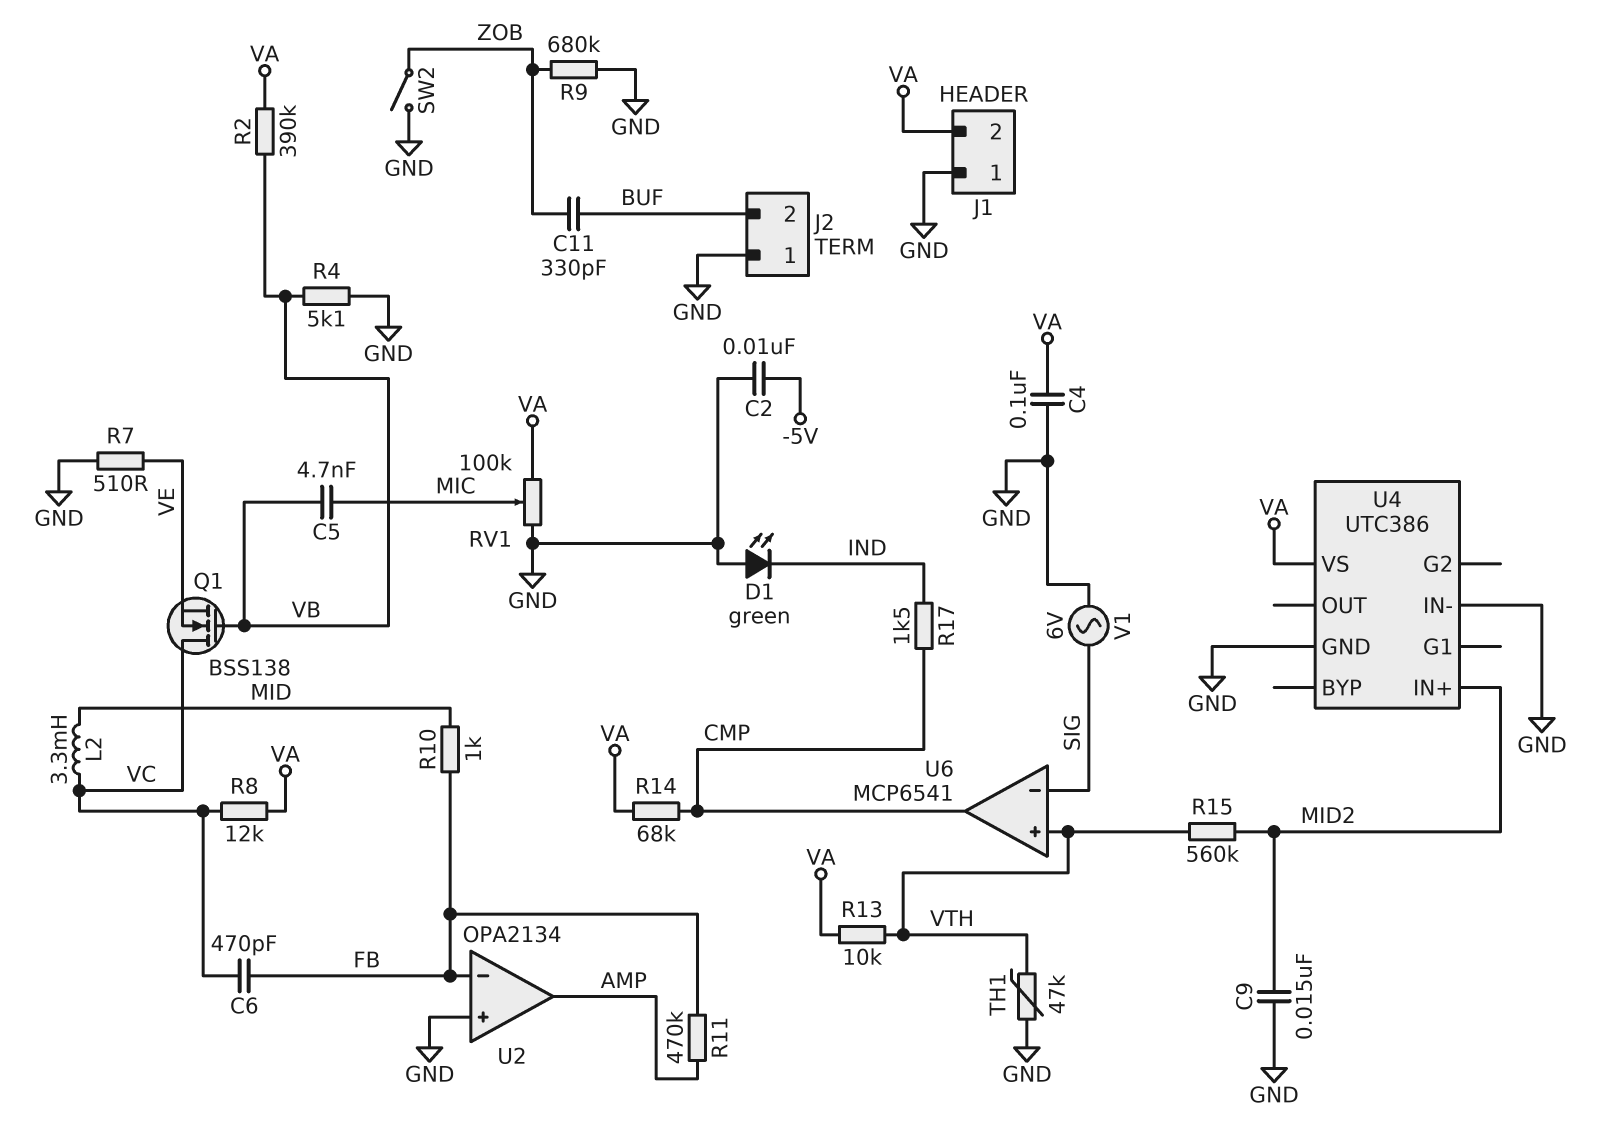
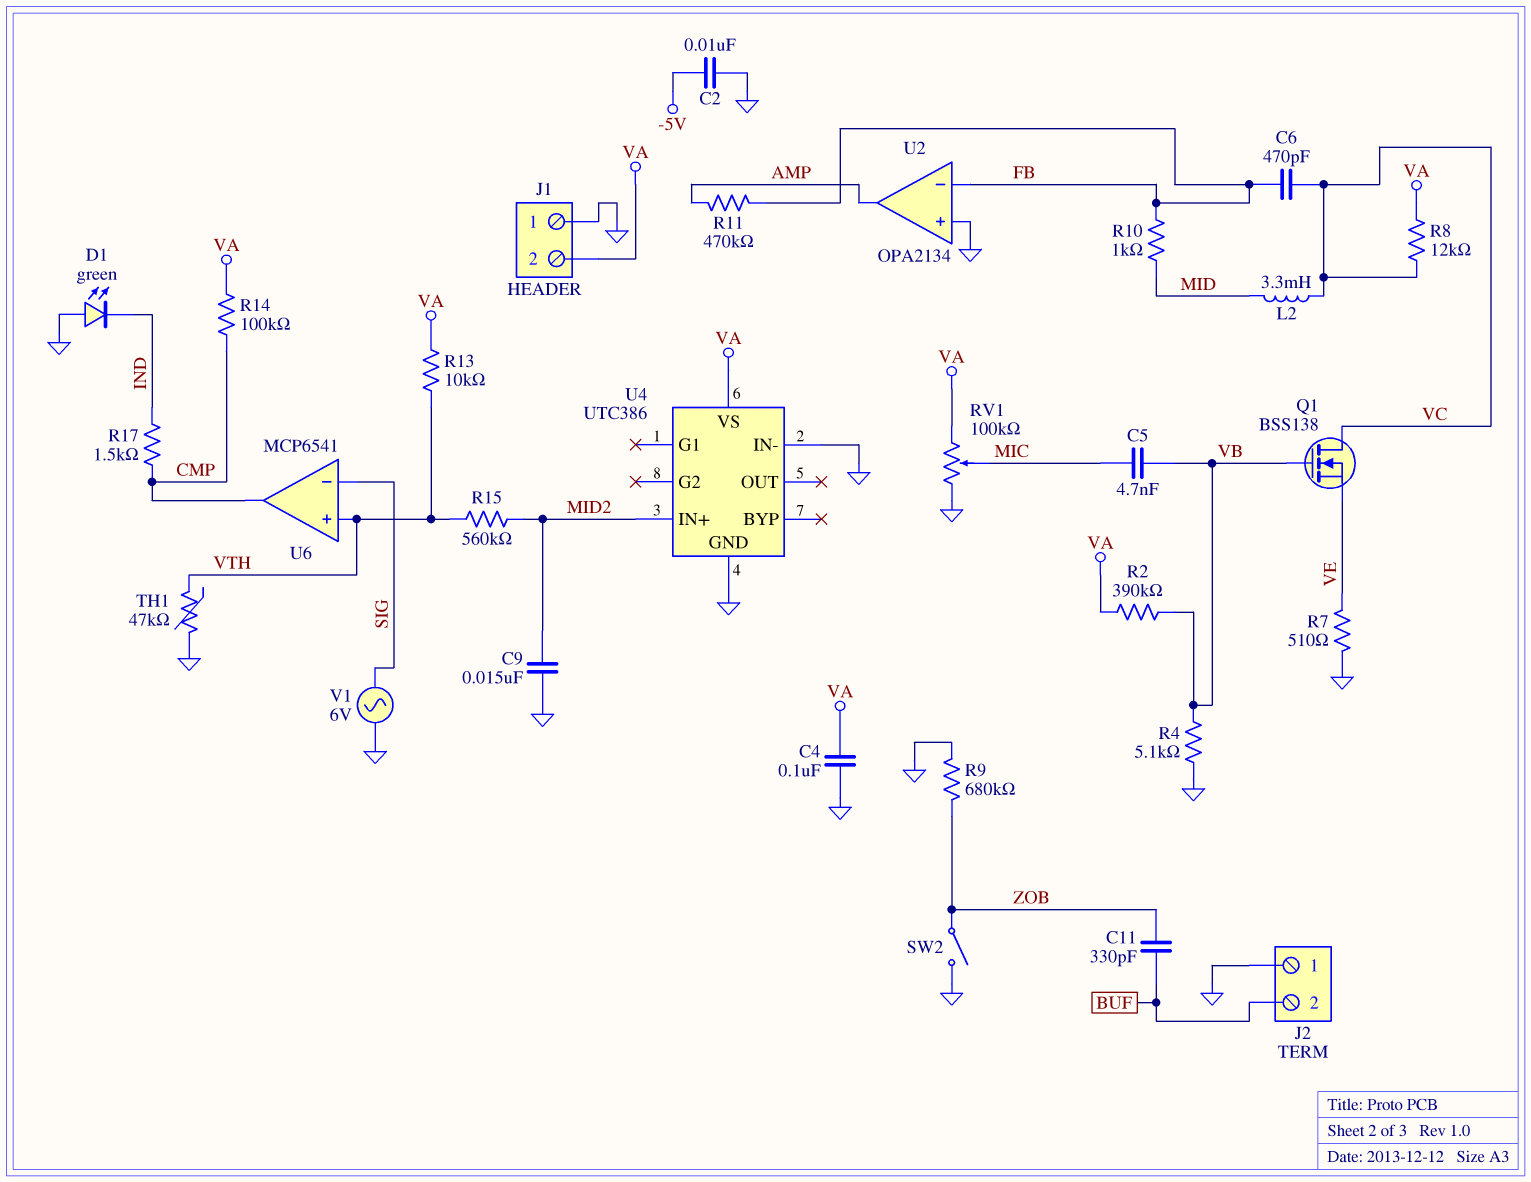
R14: 68k (CMP, VA) -> 100k (CMP, VA)

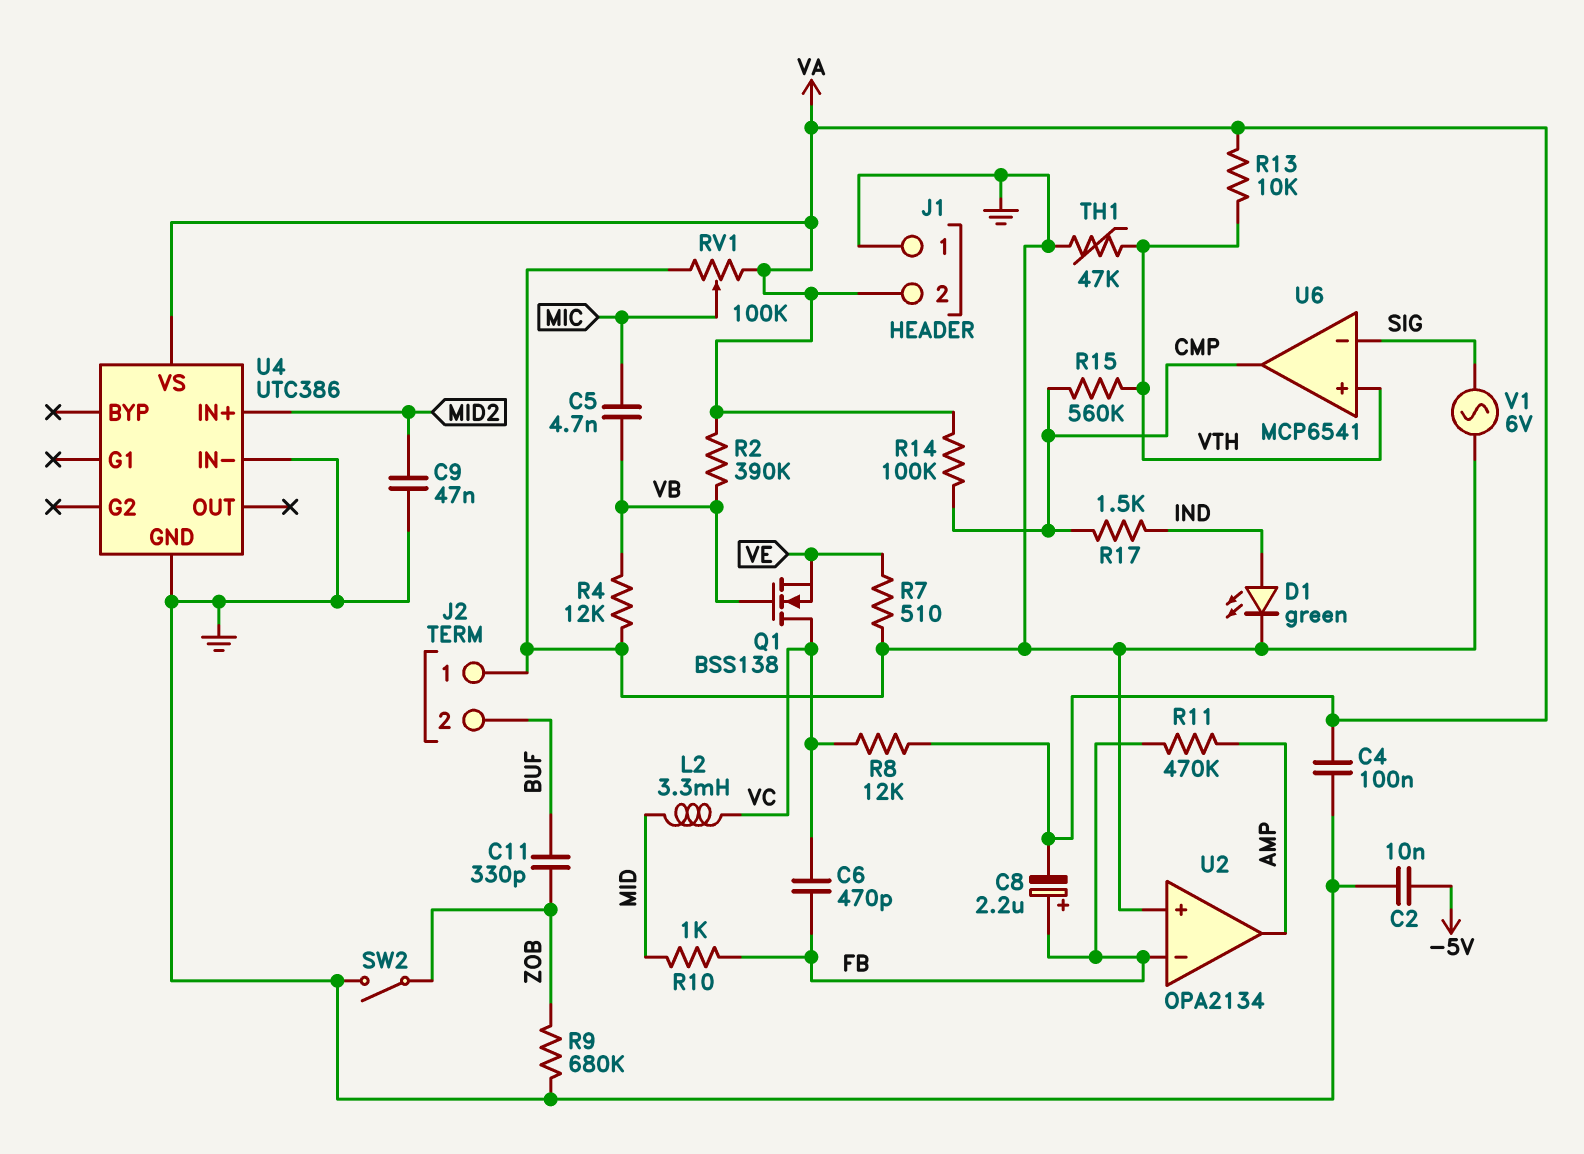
C8: none -> 2.2uF (plus FB, minus VA)
C9: 15nF (GND, MID2) -> 47nF (GND, MID2)
D1: LED green (A GND, K IND) -> LED green (A IND, K GND)
R4: 5.1k (GND, VB) -> 12k (GND, VB)
R15: 560k (MID2, VTH) -> 560k (CMP, VTH)

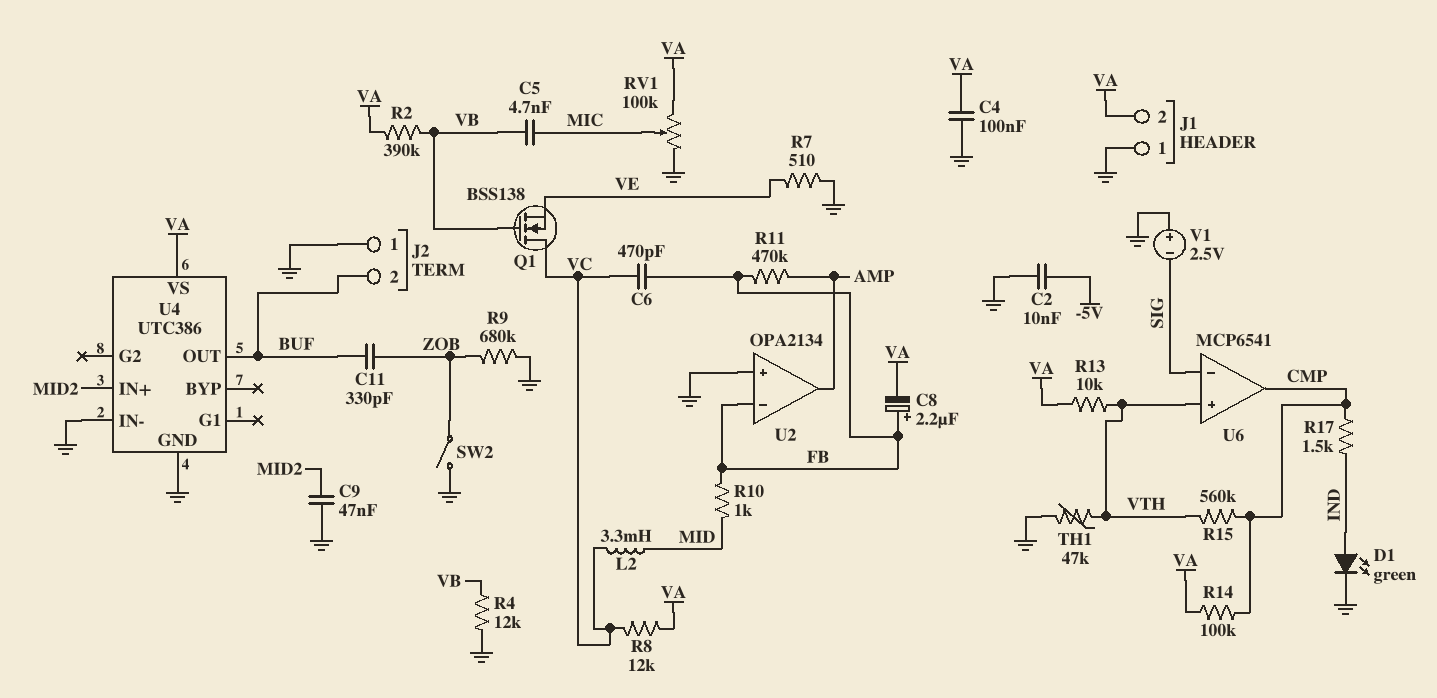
U4 pin OUT: none -> BUF
V1: AC 6V (GND, SIG) -> 2.5V (plus GND, minus SIG)

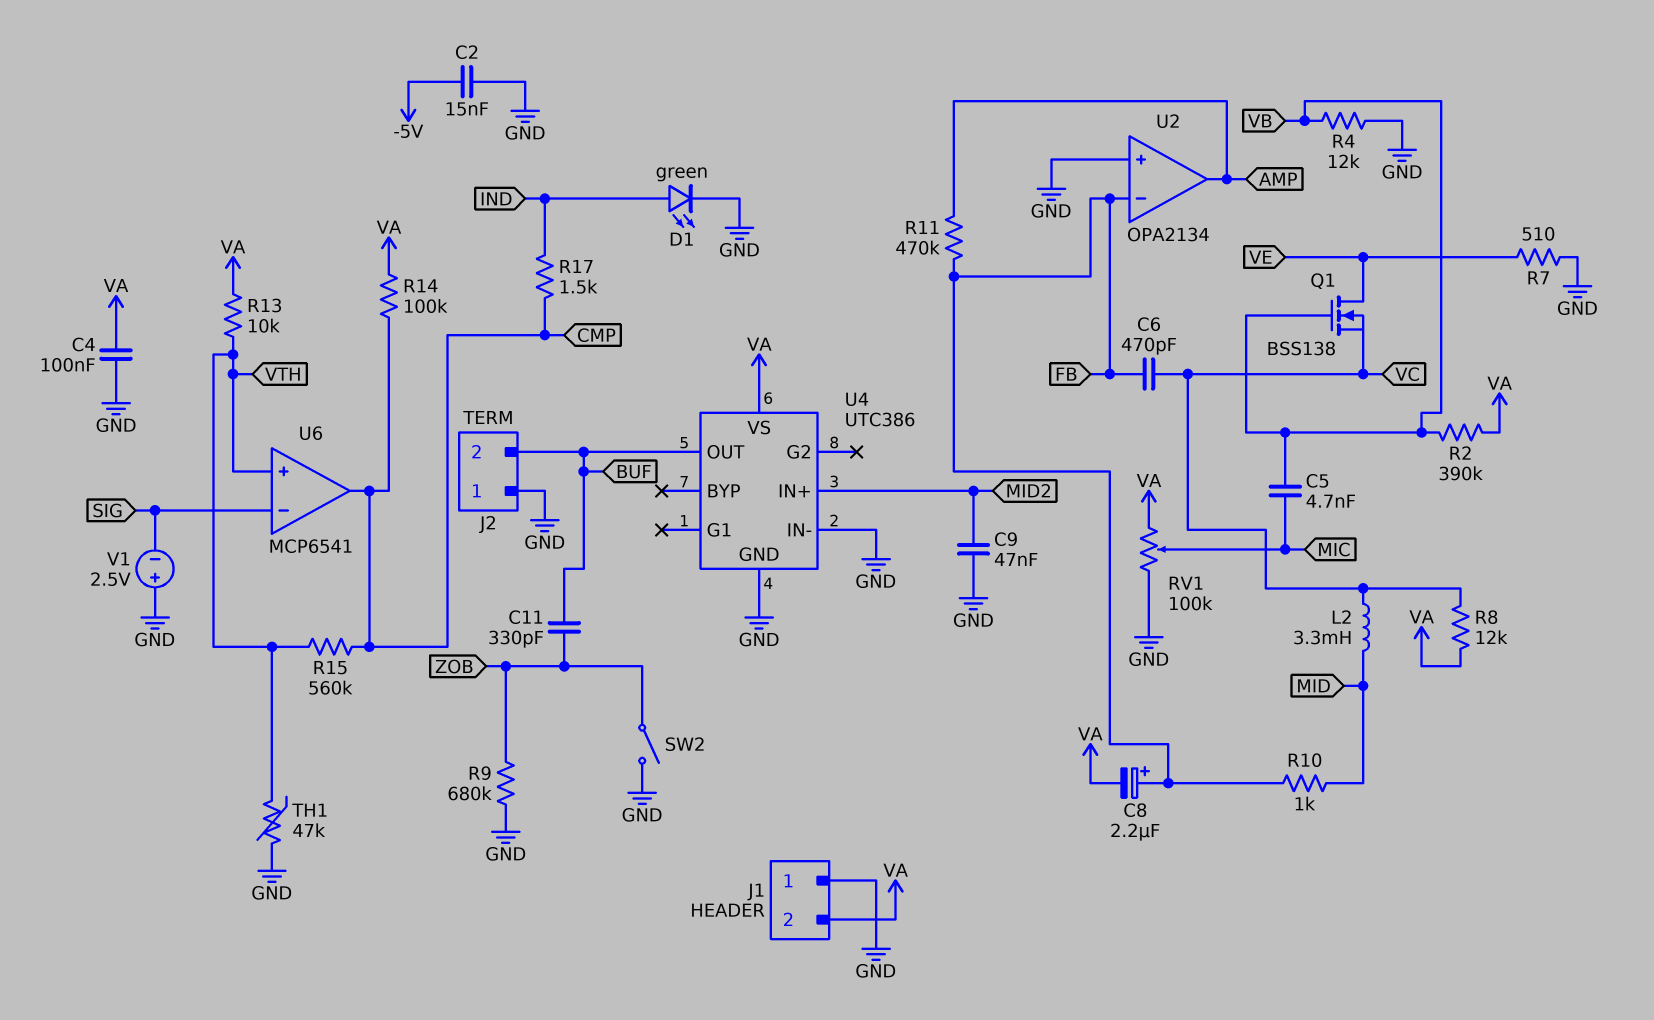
C2: 10nF (-5V, GND) -> 15nF (-5V, GND)
Q1: NMOS BSS138 (G VB, D VC, S VE) -> NMOS BSS138 (G VB, D VE, S VC)

